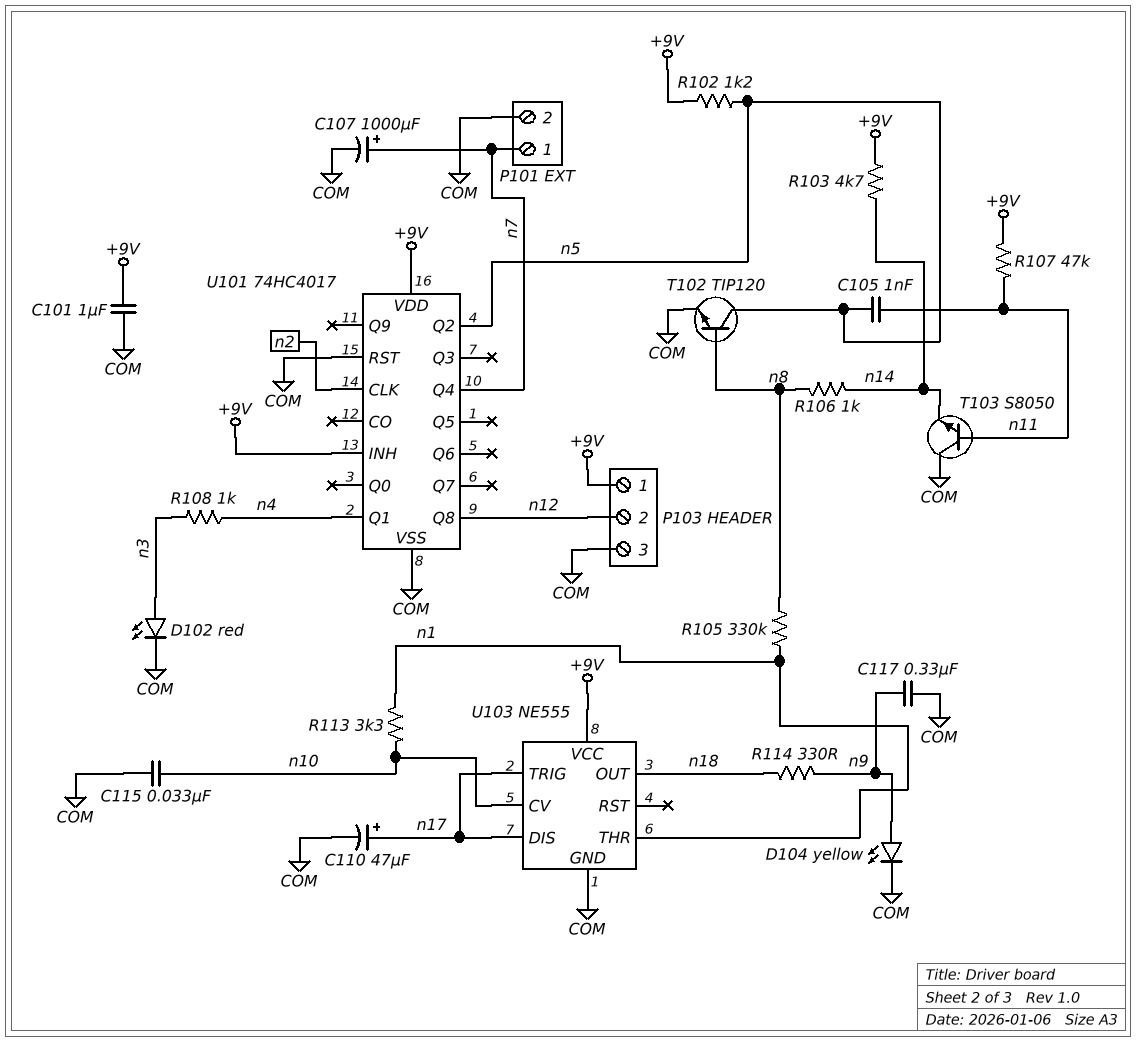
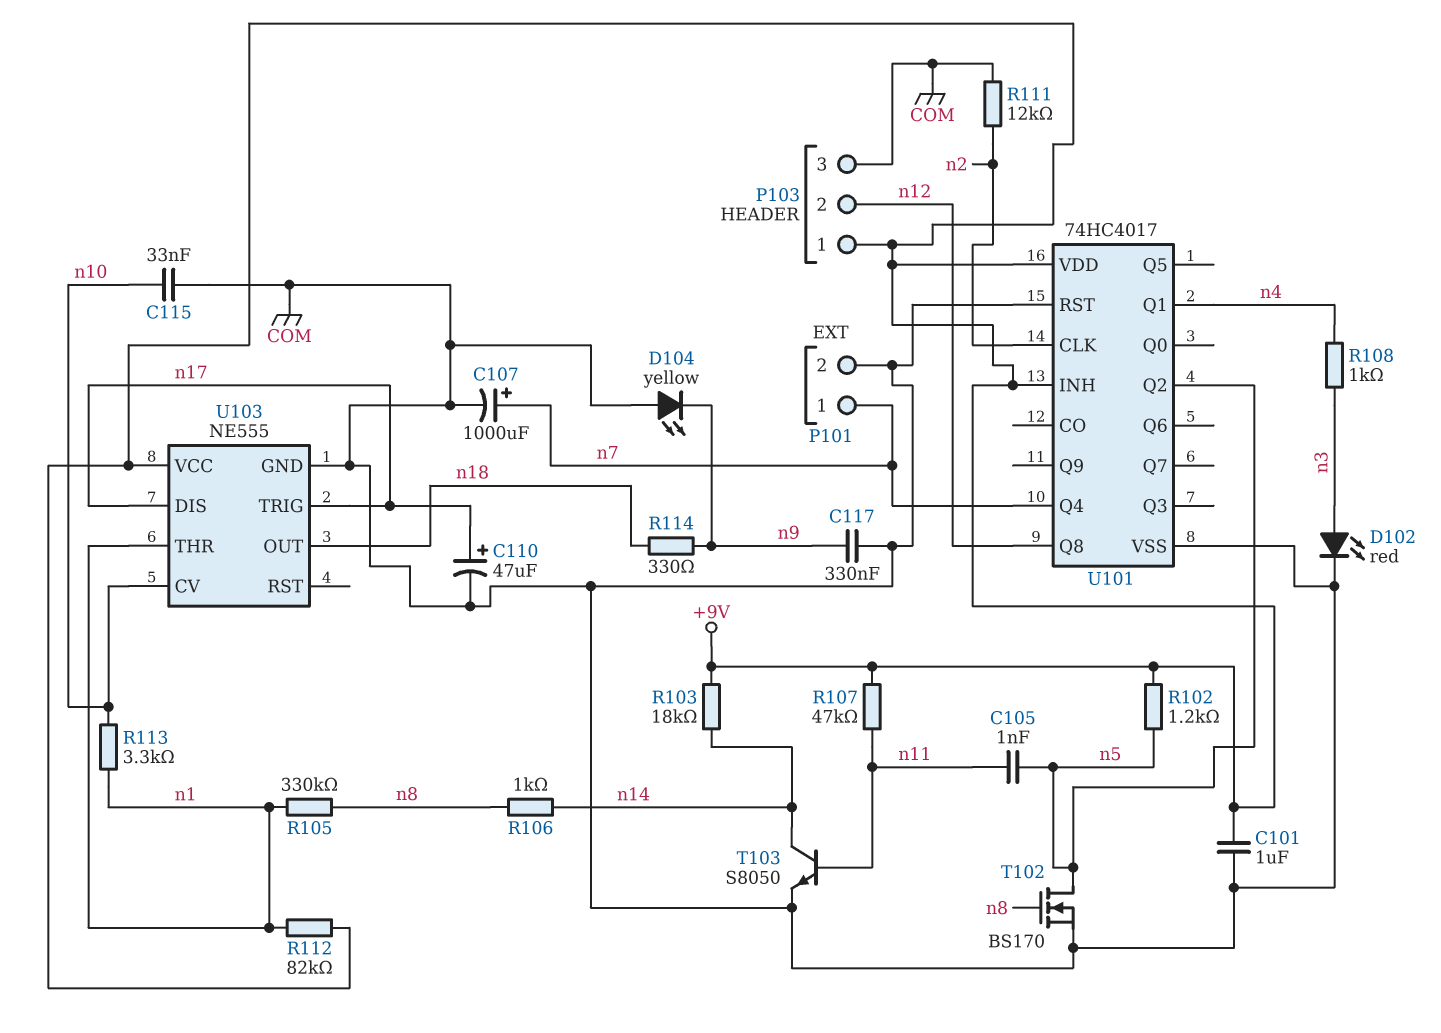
D104: LED yellow (A n9, K COM) -> LED yellow (A COM, K n9)
R103: 4.7k (+9V, n14) -> 18k (+9V, n14)
R111: none -> 12k (COM, n2)
R112: none -> 82k (+9V, n1)
T102: NPN TIP120 (B n8, C n5, E COM) -> NMOS BS170 (G n8, D n5, S COM)
T103: NPN S8050 (B n11, C COM, E n14) -> NPN S8050 (B n11, C n14, E COM)

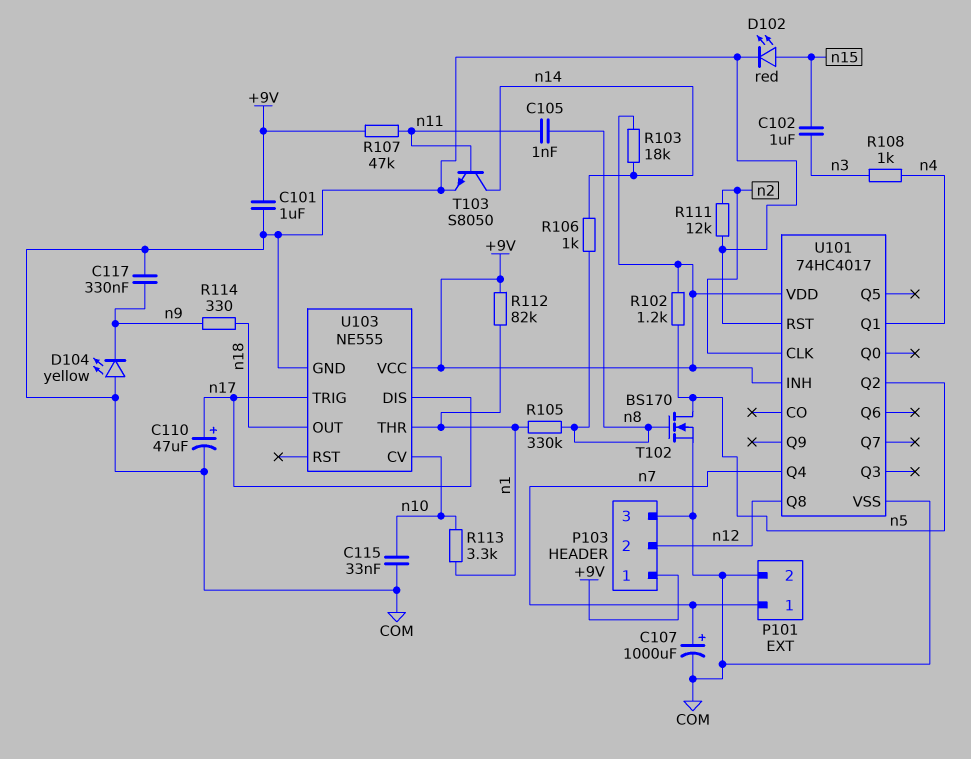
C102: none -> 1uF (n3, n15)
C105: 1nF (n5, n11) -> 1nF (n8, n11)
D102: LED red (A n3, K COM) -> LED red (A n15, K COM)

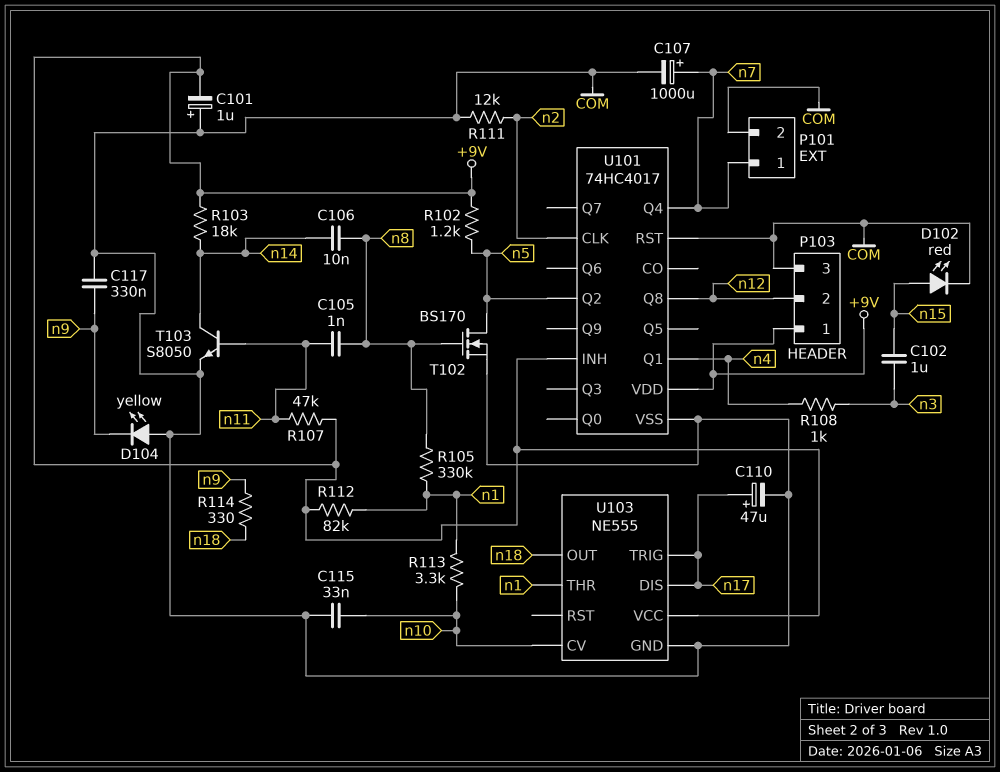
C101: 1uF (+9V, COM) -> 1uF (plus COM, minus +9V)
C106: none -> 10nF (n8, n14)
R106: 1k (n8, n14) -> none

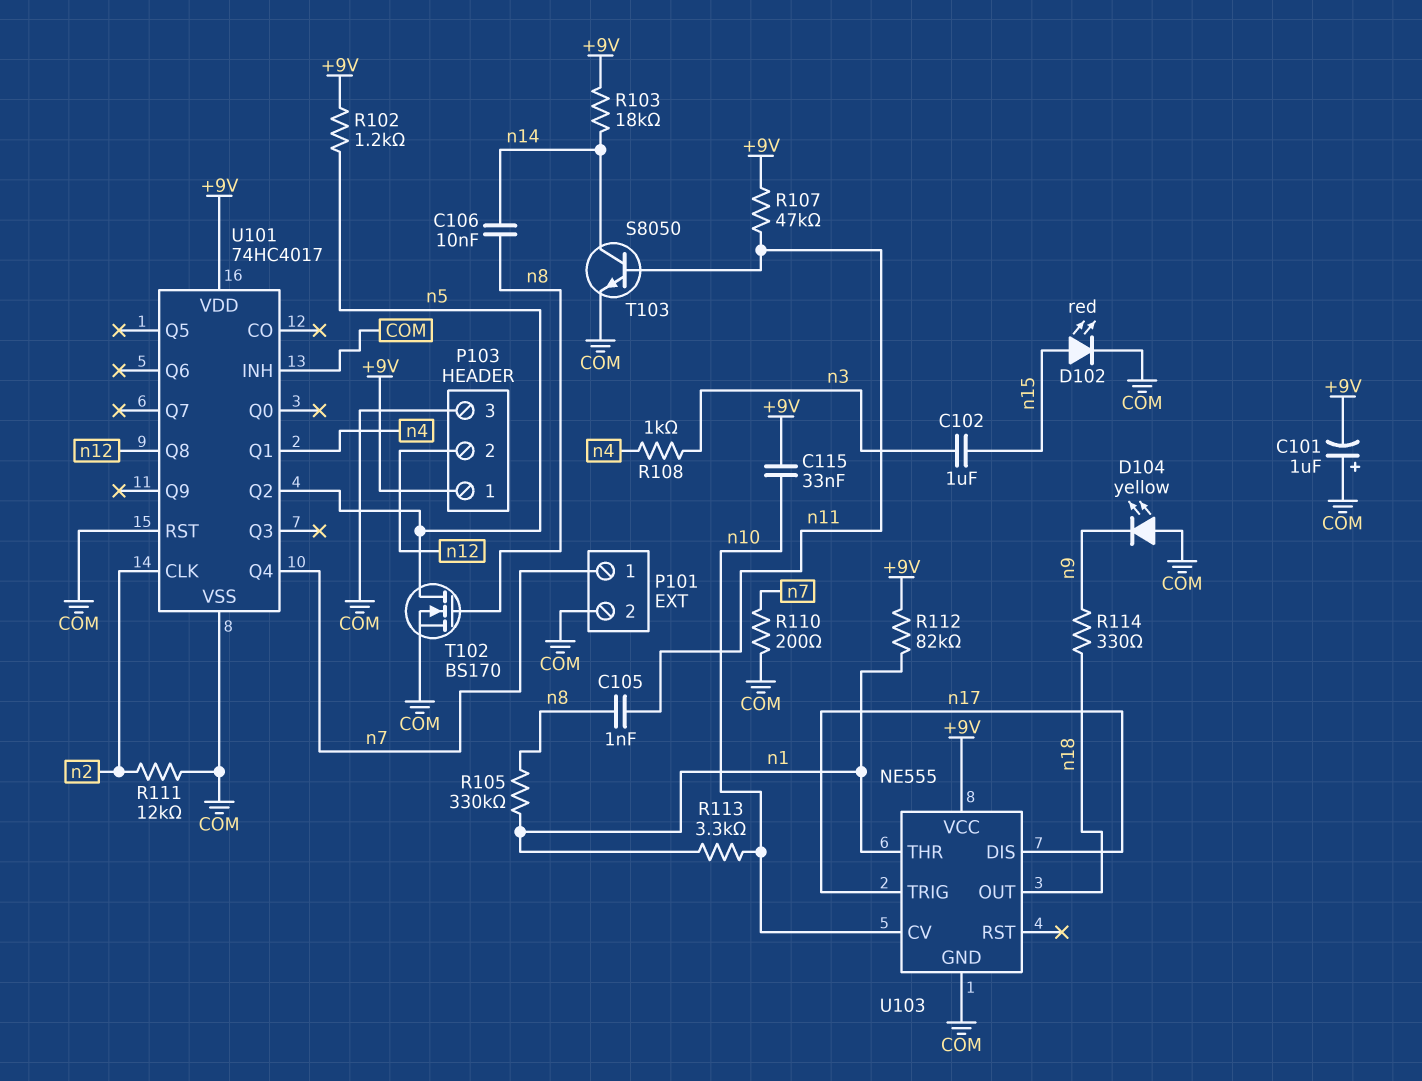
C107: 1000uF (plus n7, minus COM) -> none
C110: 47uF (plus n17, minus COM) -> none
C115: 33nF (COM, n10) -> 33nF (+9V, n10)
C117: 330nF (COM, n9) -> none
R110: none -> 200 (COM, n7)
U101 pin INH: +9V -> COM

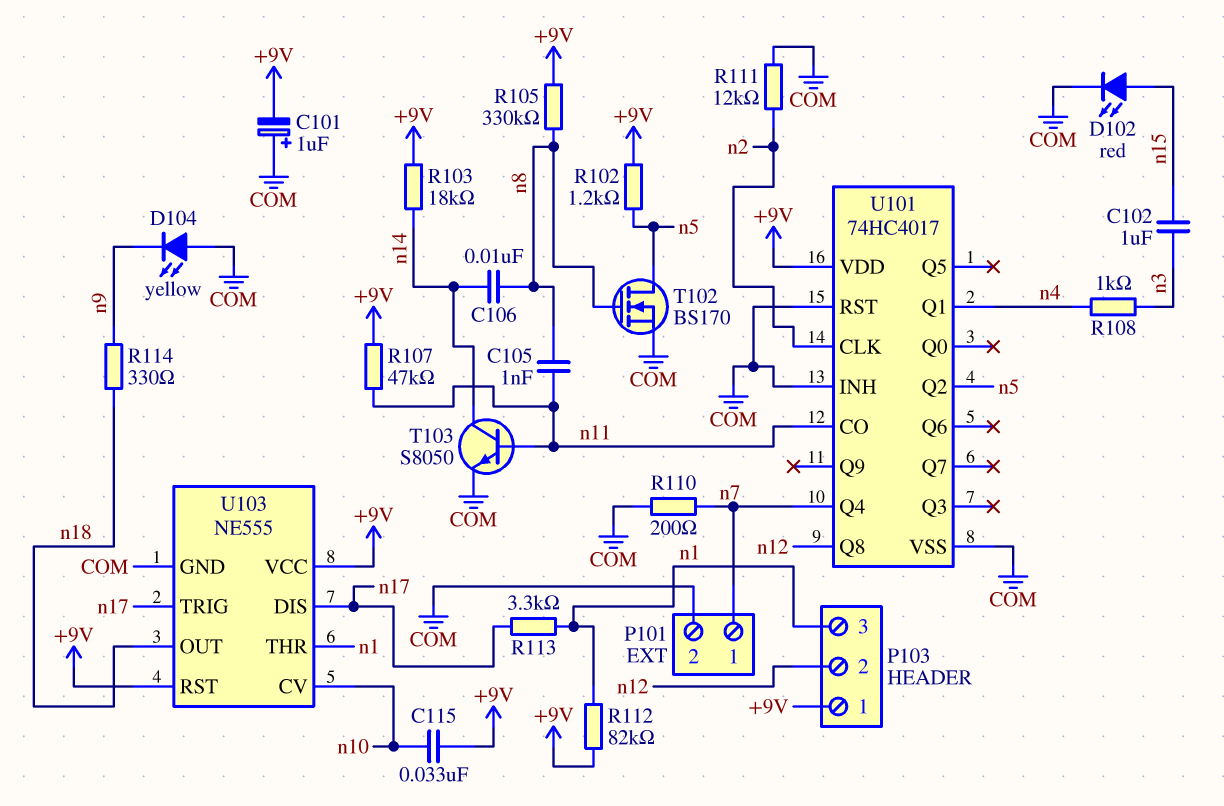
P103 pin 3: COM -> n1
R105: 330k (n1, n8) -> 330k (+9V, n8)
R113: 3.3k (n1, n10) -> 3.3k (n1, n17)
U101 pin CO: none -> n11
U103 pin RST: none -> +9V

